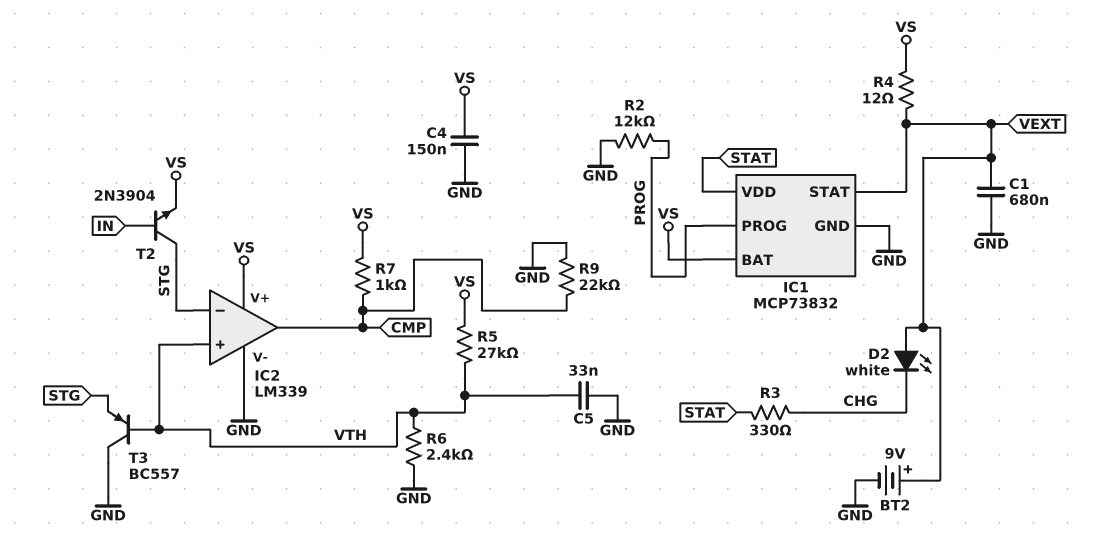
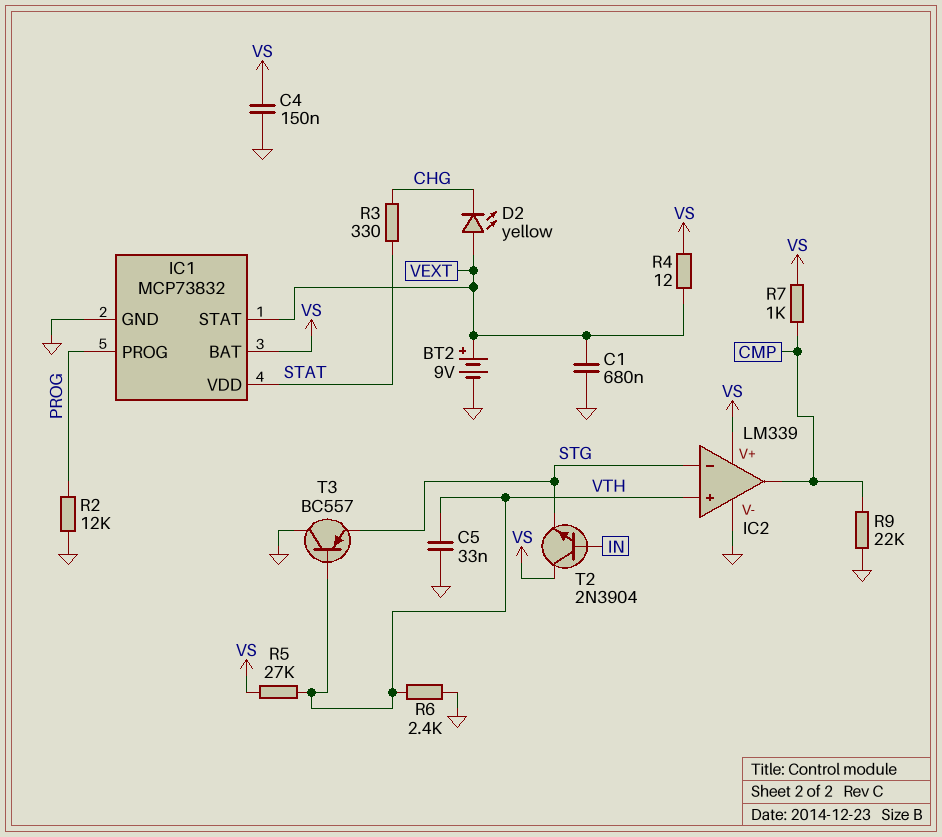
D2: LED white (A VEXT, K CHG) -> LED yellow (A VEXT, K CHG)
T2: NPN 2N3904 (B IN, C STG, E VS) -> NPN 2N3904 (B IN, C VS, E STG)

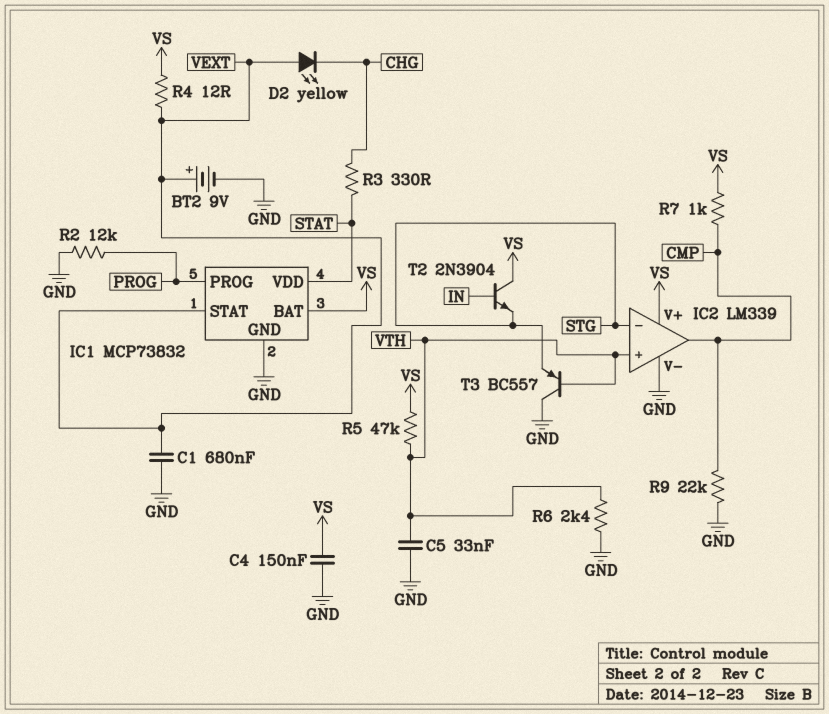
R5: 27k (VS, VTH) -> 47k (VS, VTH)

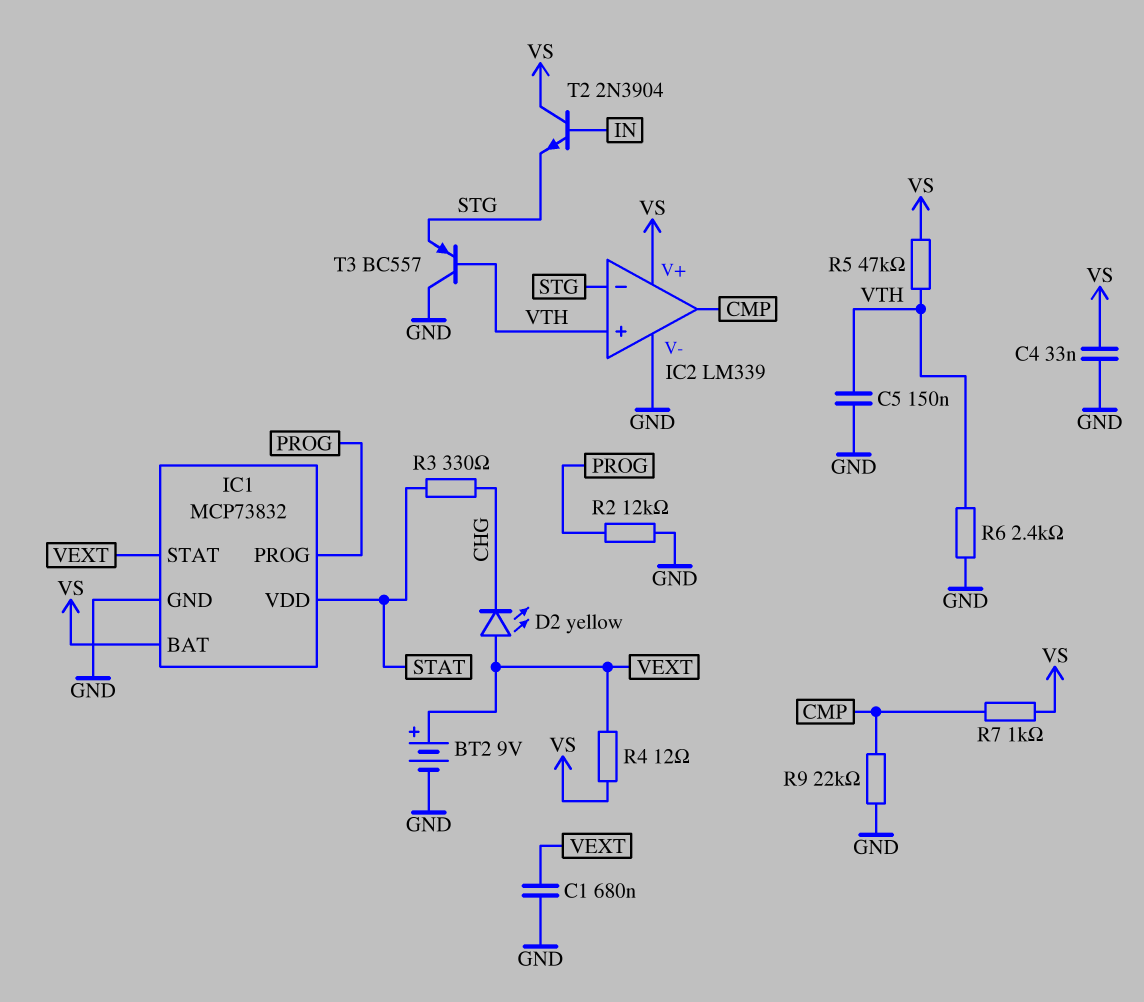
C4: 150nF (GND, VS) -> 33nF (GND, VS)
C5: 33nF (GND, VTH) -> 150nF (GND, VTH)

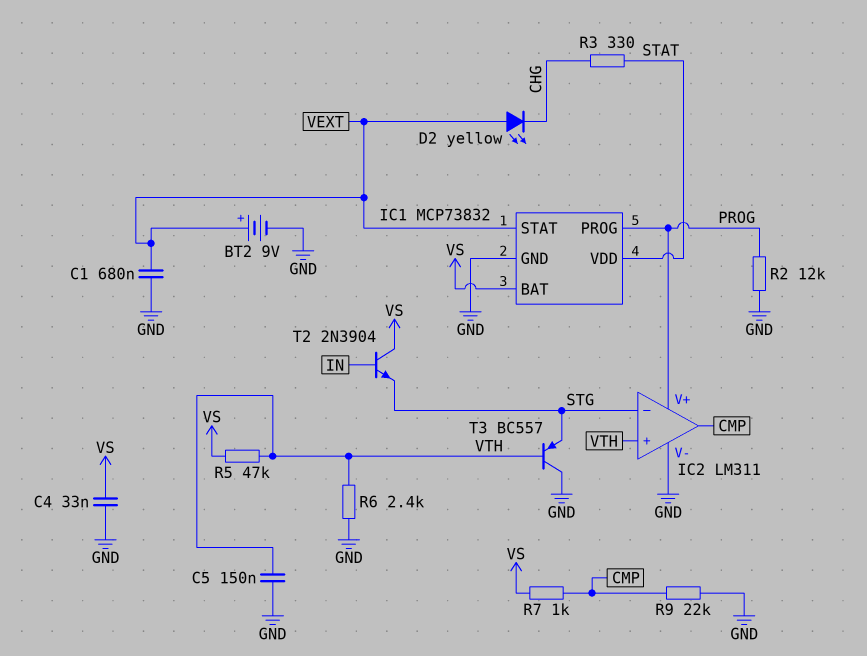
IC2: LM339 -> LM311
IC2 pin V+: VS -> PROG
R4: 12 (VEXT, VS) -> none

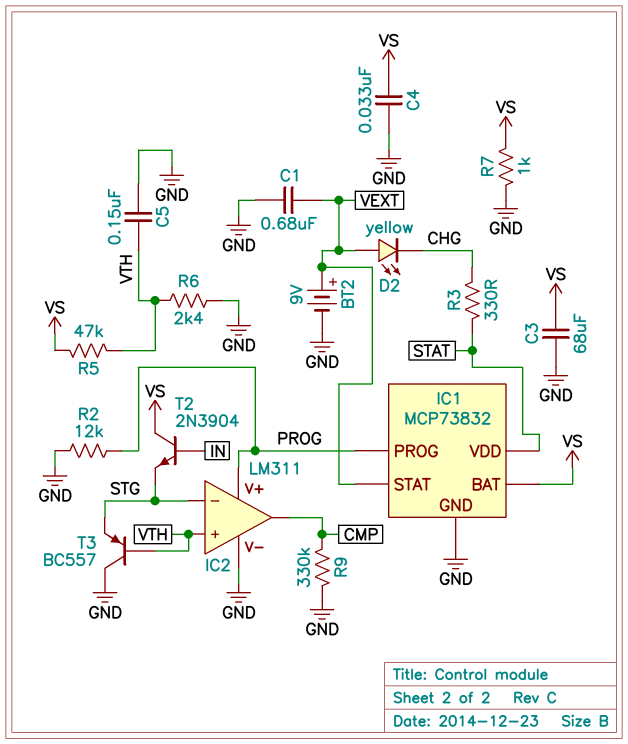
C3: none -> 68uF (GND, VS)
R7: 1k (CMP, VS) -> 1k (GND, VS)
R9: 22k (CMP, GND) -> 330k (CMP, GND)

